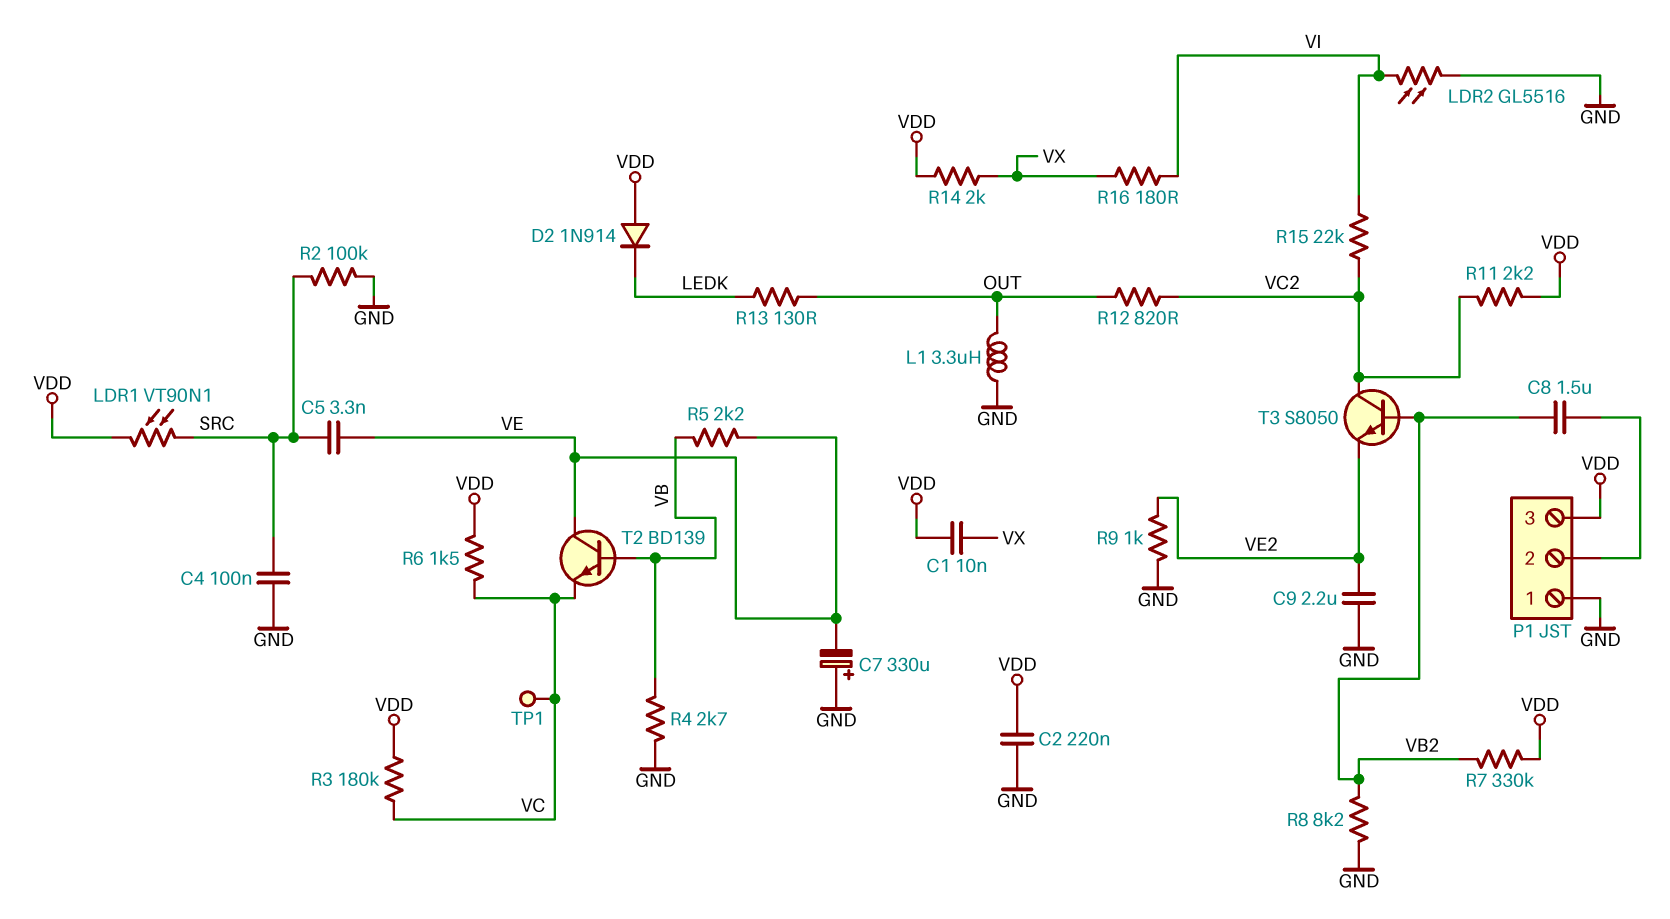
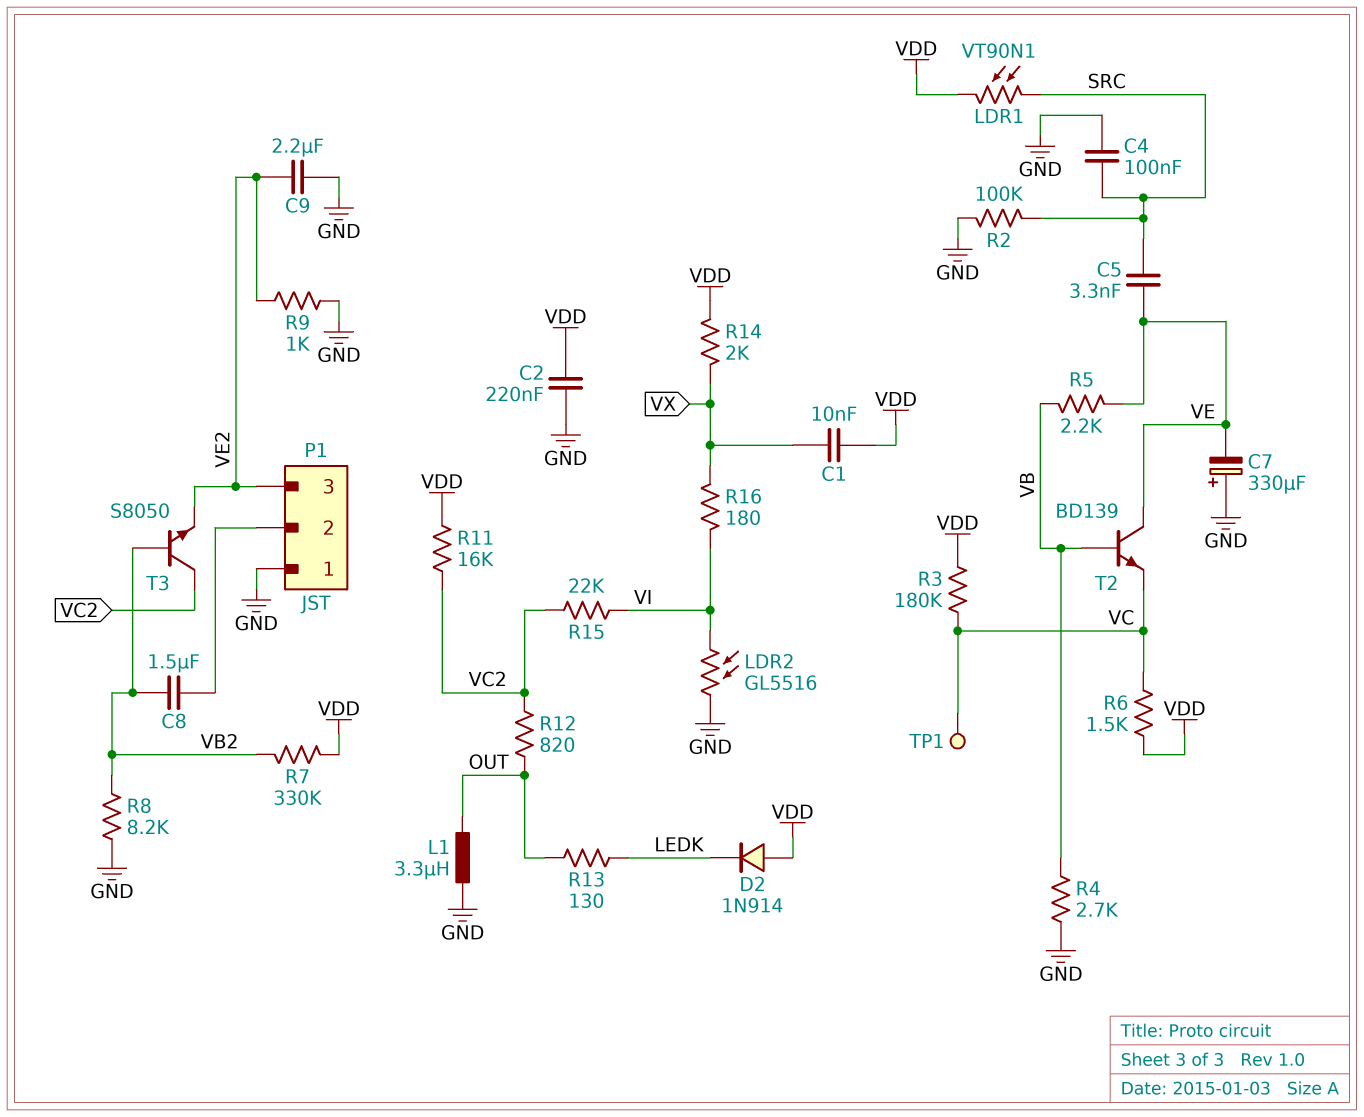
P1 pin 3: VDD -> VE2
R11: 2.2k (VC2, VDD) -> 16k (VC2, VDD)

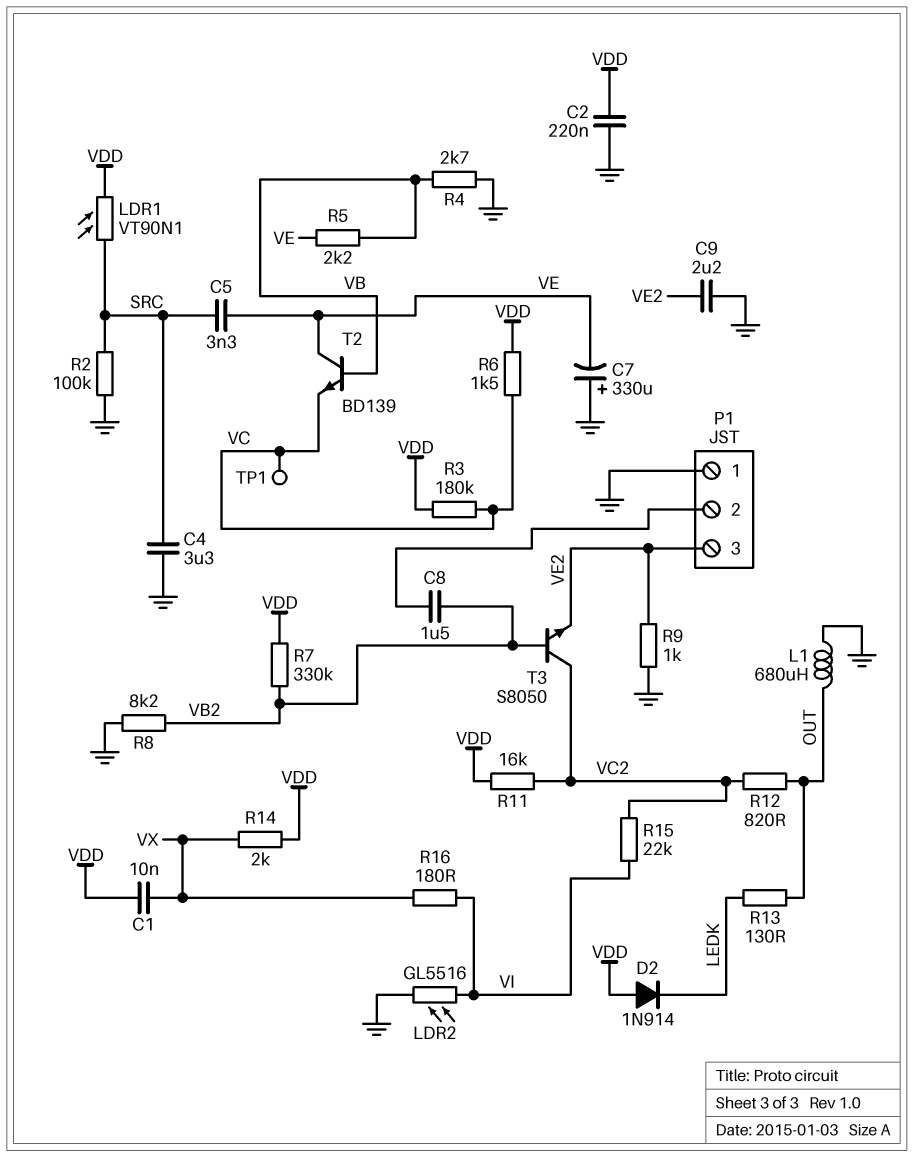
C4: 100nF (GND, SRC) -> 3.3uF (GND, SRC)
L1: 3.3uH (GND, OUT) -> 680uH (GND, OUT)

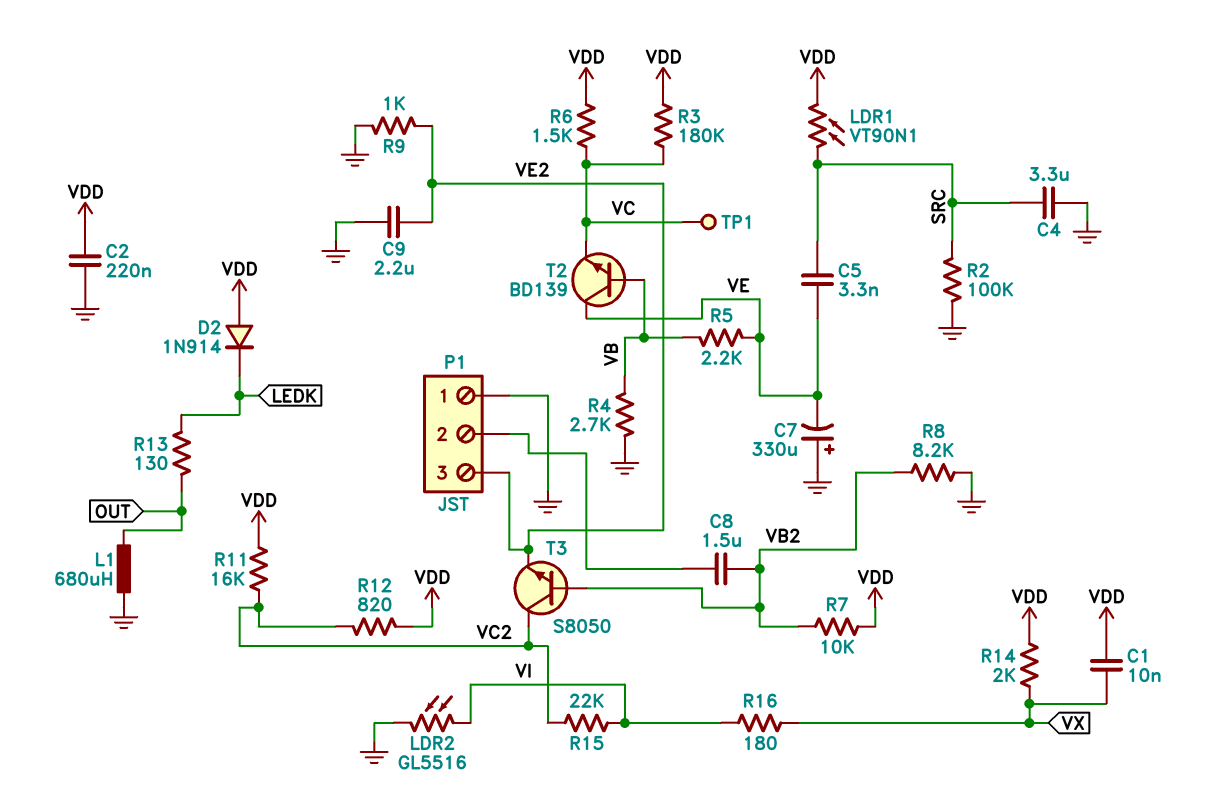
R7: 330k (VB2, VDD) -> 10k (VB2, VDD)
R12: 820 (OUT, VC2) -> 820 (VC2, VDD)

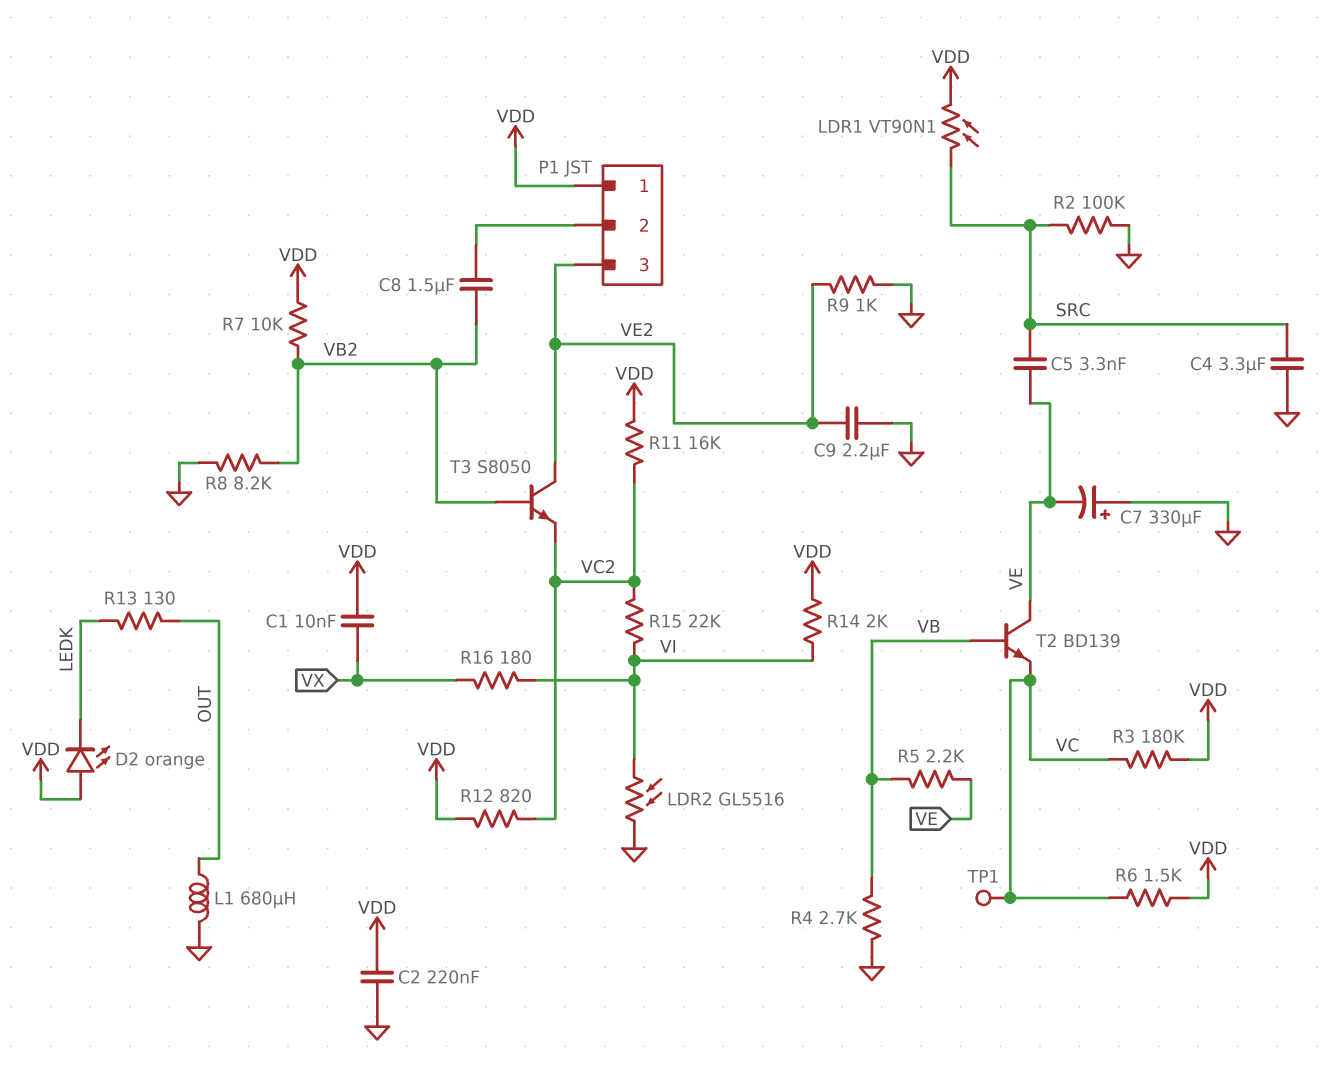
D2: diode 1N914 (A VDD, K LEDK) -> LED orange (A VDD, K LEDK)
P1 pin 1: GND -> VDD
R14: 2k (VDD, VX) -> 2k (VDD, VI)
T3: NPN S8050 (B VB2, C VC2, E VE2) -> NPN S8050 (B VB2, C VE2, E VC2)

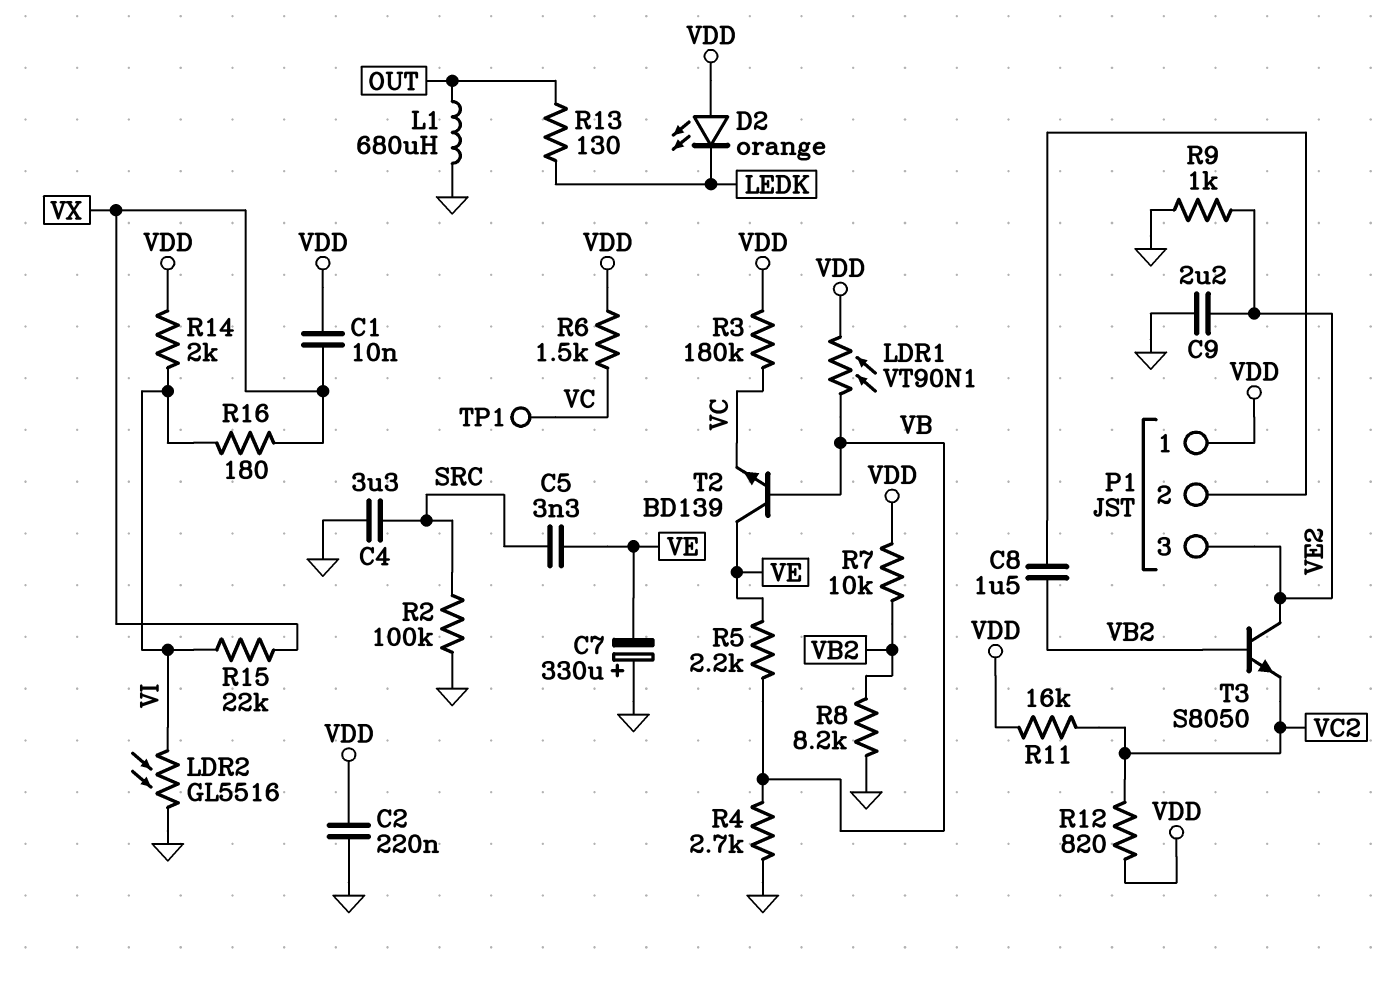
LDR1: VT90N1 (SRC, VDD) -> VT90N1 (VB, VDD)
R15: 22k (VC2, VI) -> 22k (VI, VX)

